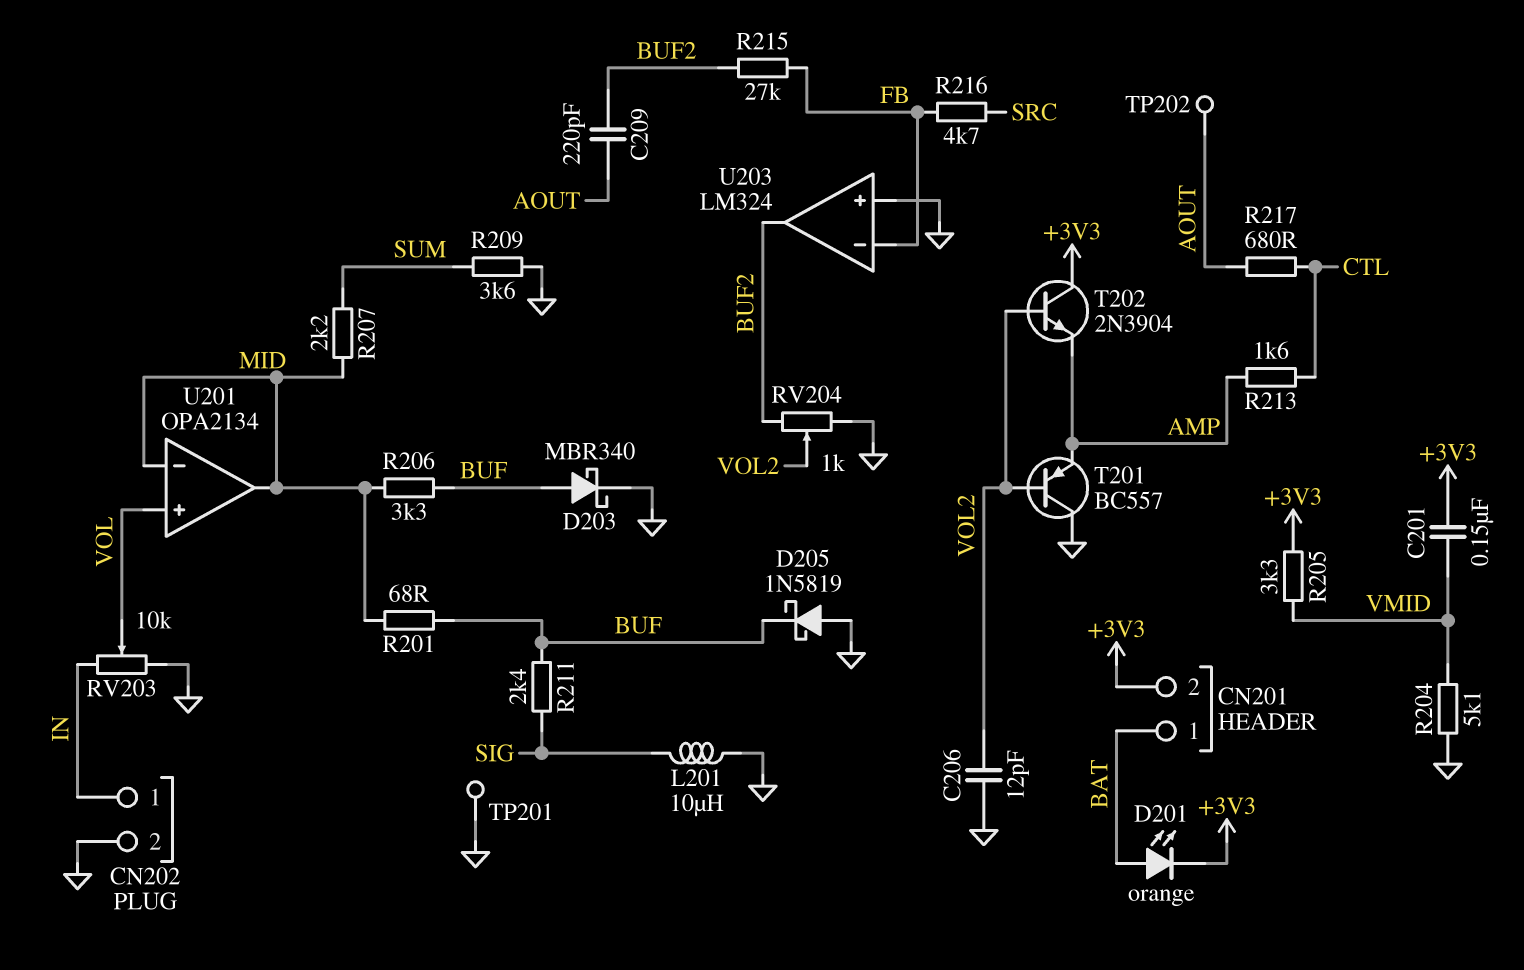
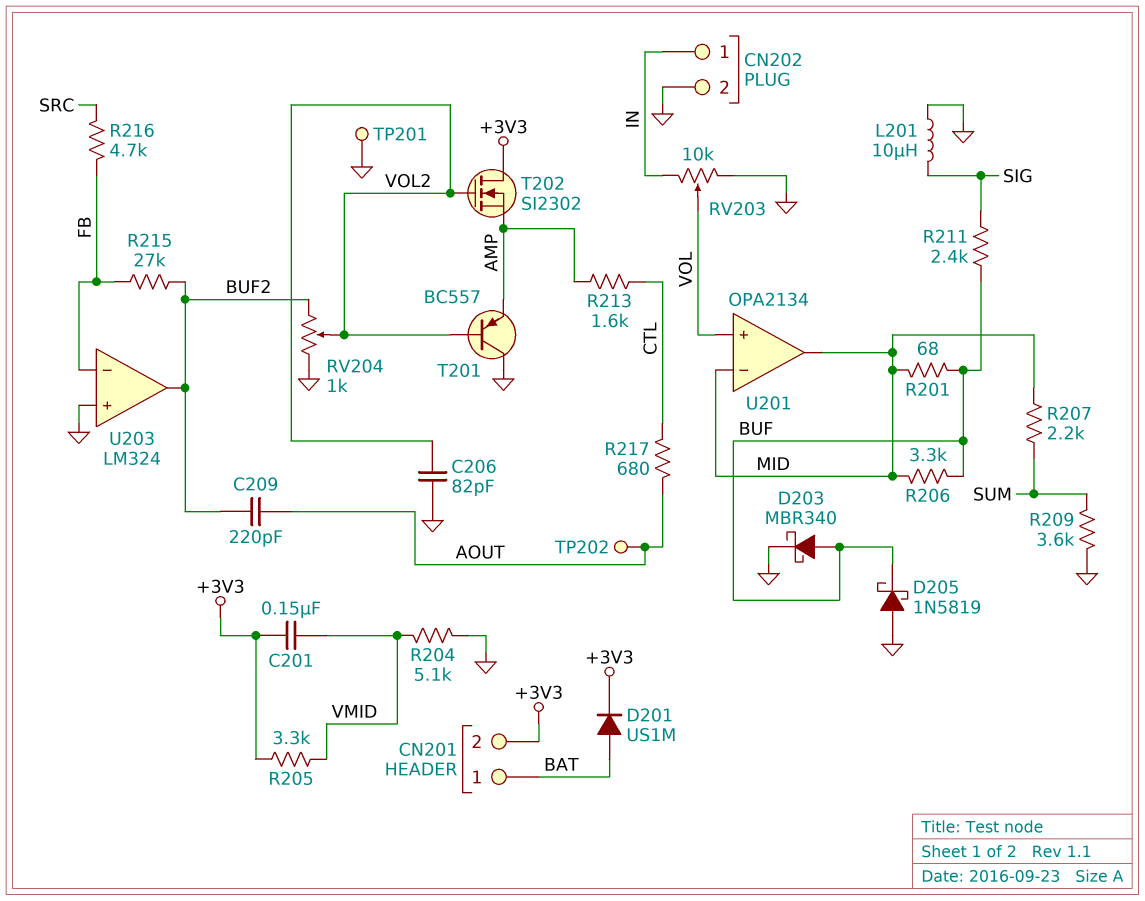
C206: 12pF (GND, VOL2) -> 82pF (GND, VOL2)
D201: LED orange (A BAT, K +3V3) -> diode US1M (A BAT, K +3V3)
T202: NPN 2N3904 (B VOL2, C +3V3, E AMP) -> NMOS SI2302 (G VOL2, D +3V3, S AMP)

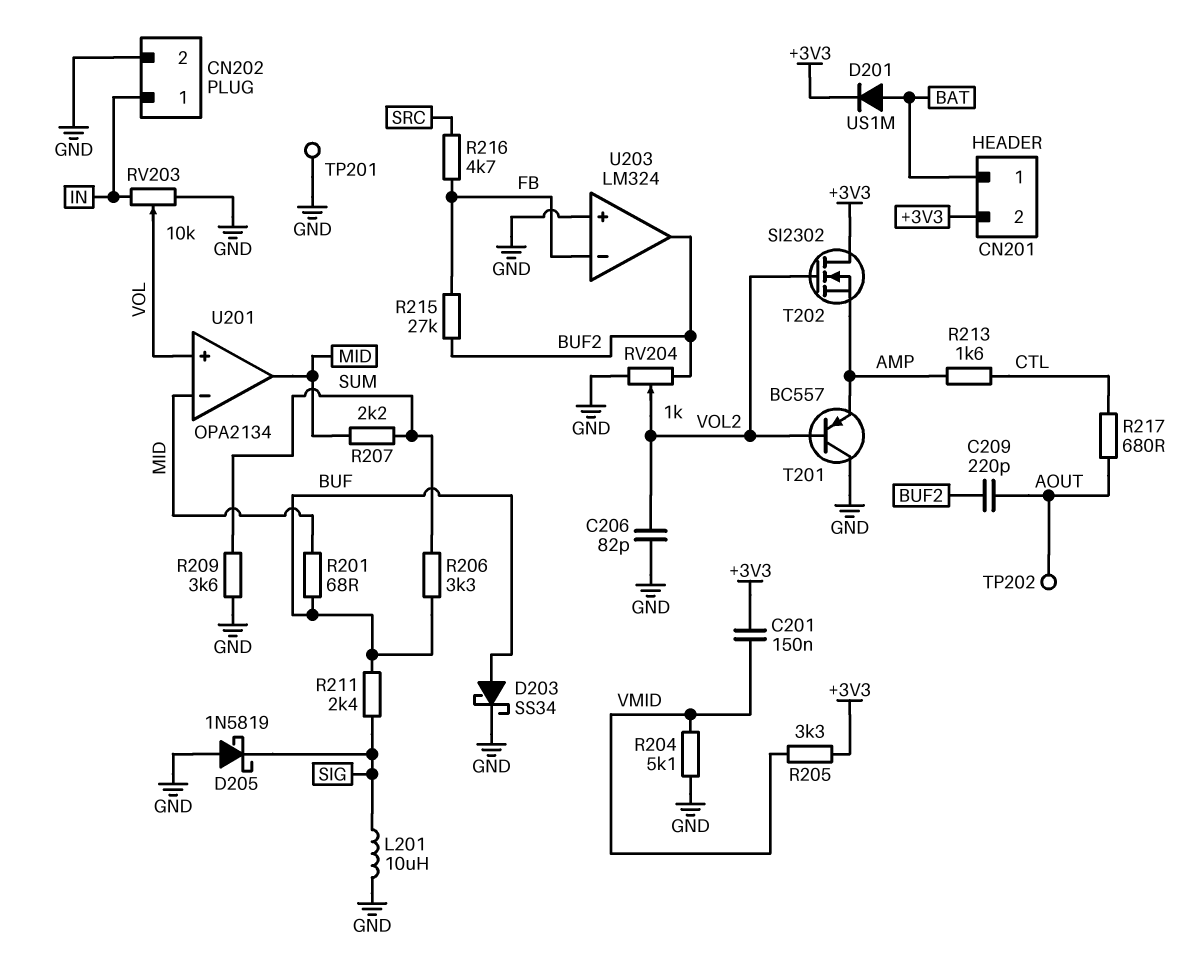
D203: schottky MBR340 (A BUF, K GND) -> schottky SS34 (A BUF, K GND)
D205: schottky 1N5819 (A GND, K BUF) -> schottky 1N5819 (A GND, K SIG)
R206: 3.3k (BUF, MID) -> 3.3k (BUF, SUM)

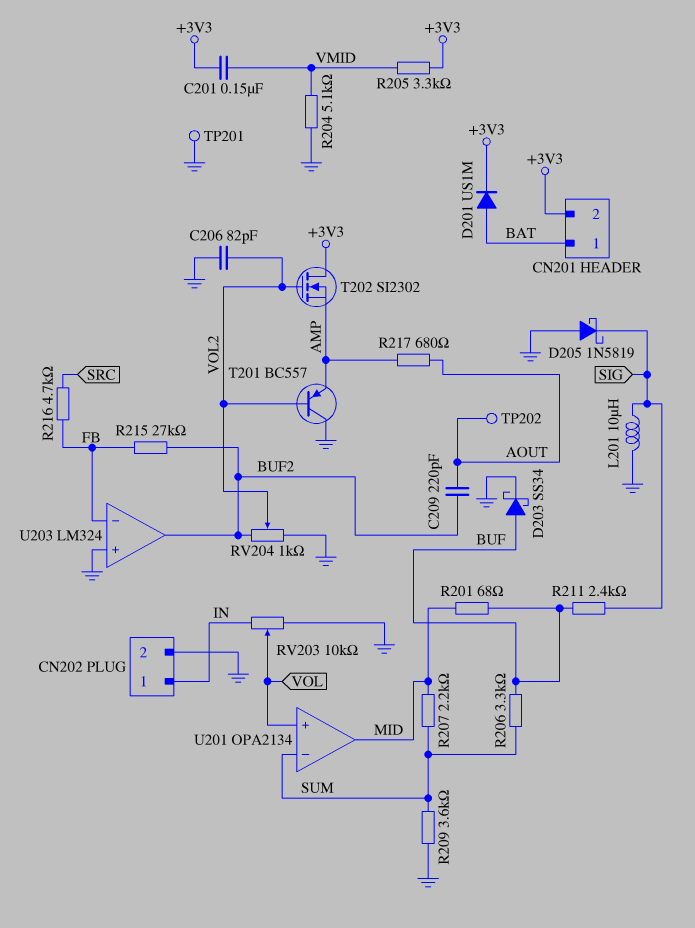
R213: 1.6k (AMP, CTL) -> none
R217: 680 (AOUT, CTL) -> 680 (AMP, AOUT)
U201 pin in-: MID -> SUM

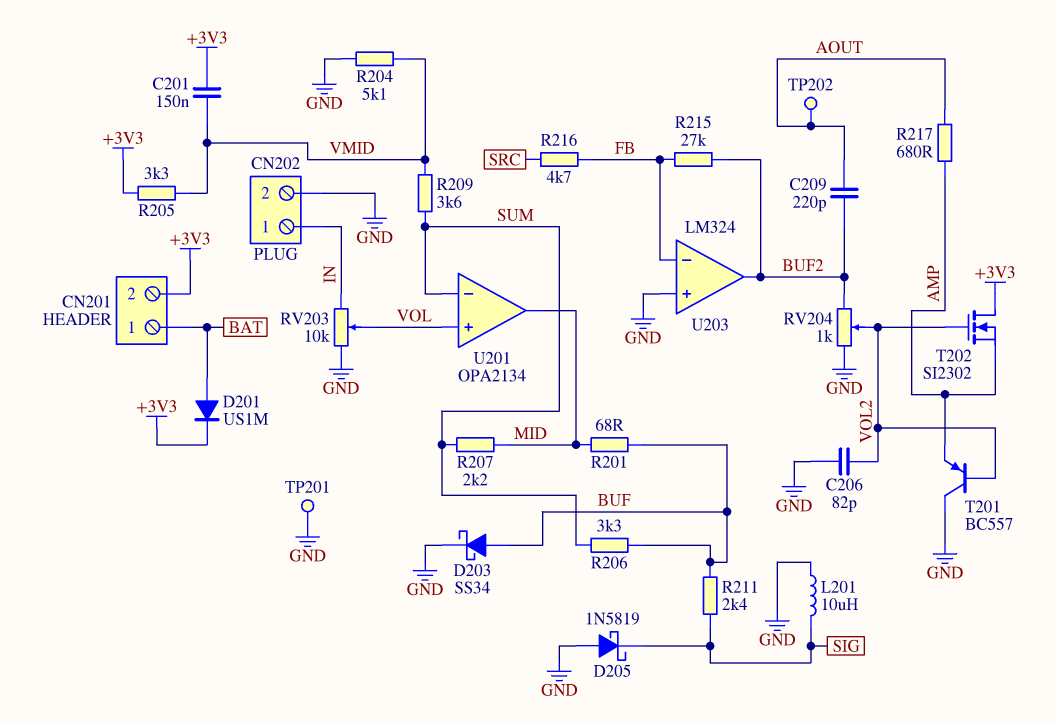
R209: 3.6k (GND, SUM) -> 3.6k (SUM, VMID)

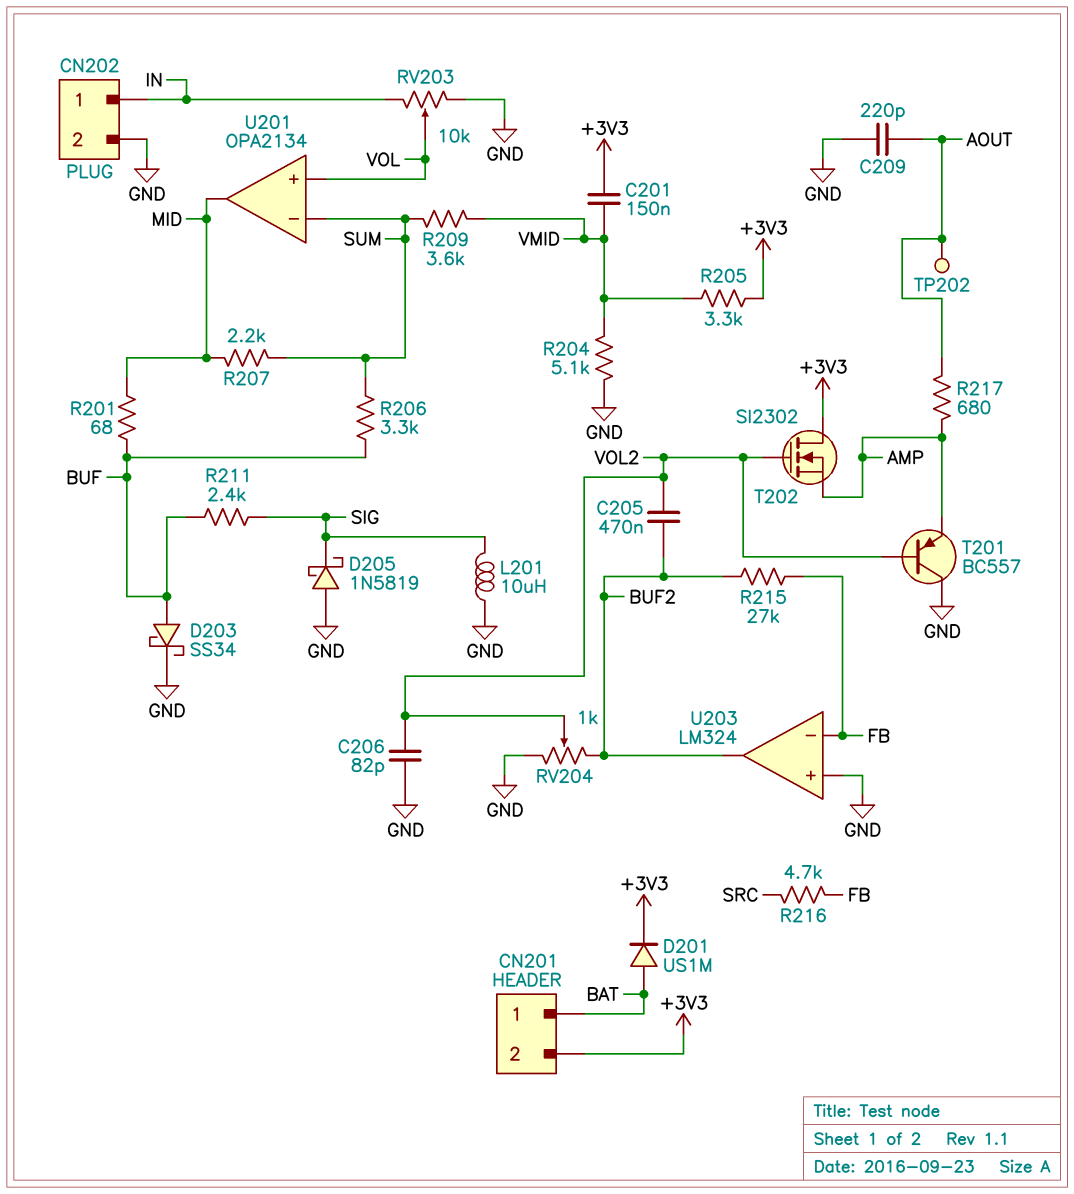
C205: none -> 470nF (BUF2, VOL2)
C209: 220pF (AOUT, BUF2) -> 220pF (AOUT, GND)
TP201: test point (GND) -> none

